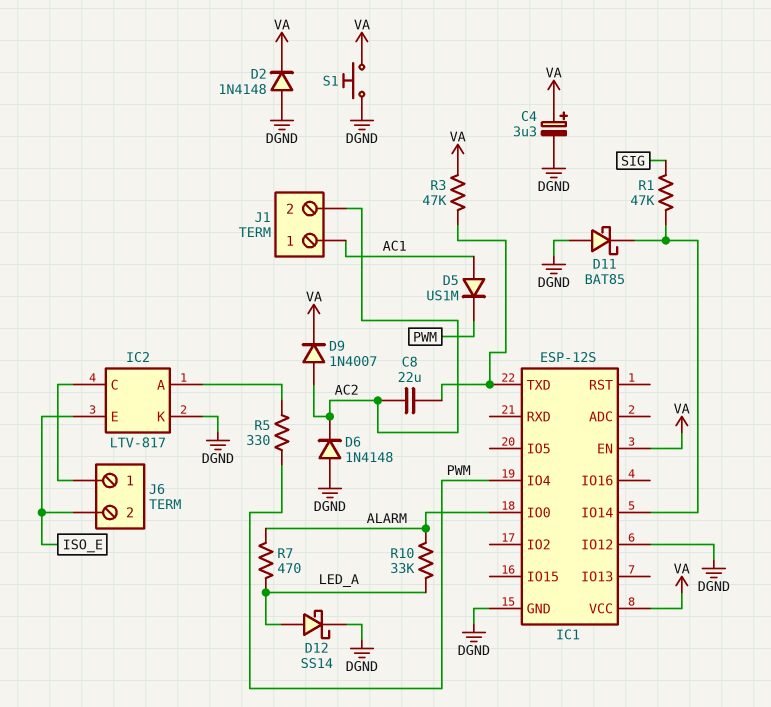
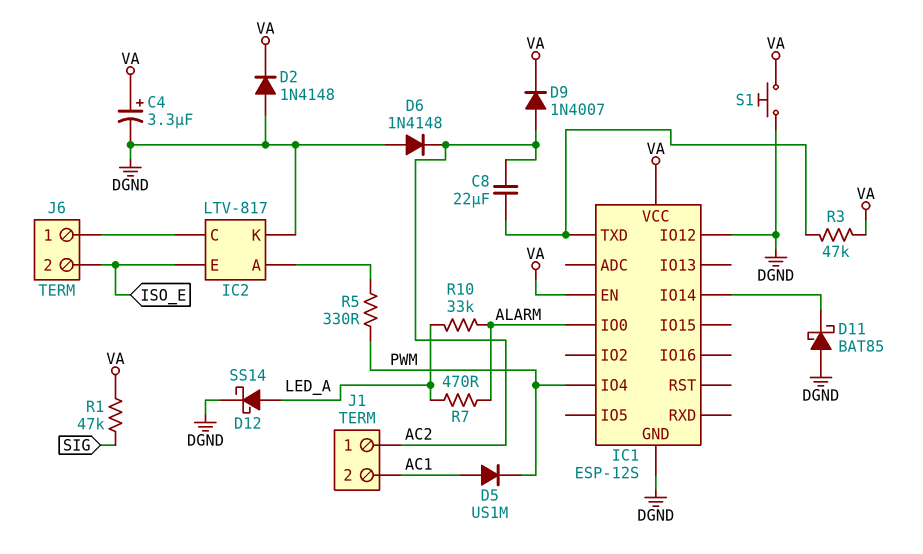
J1 pin 1: AC1 -> AC2
J1 pin 2: AC2 -> AC1
R1: 47k (IC1/IO14, SIG) -> 47k (SIG, VA)

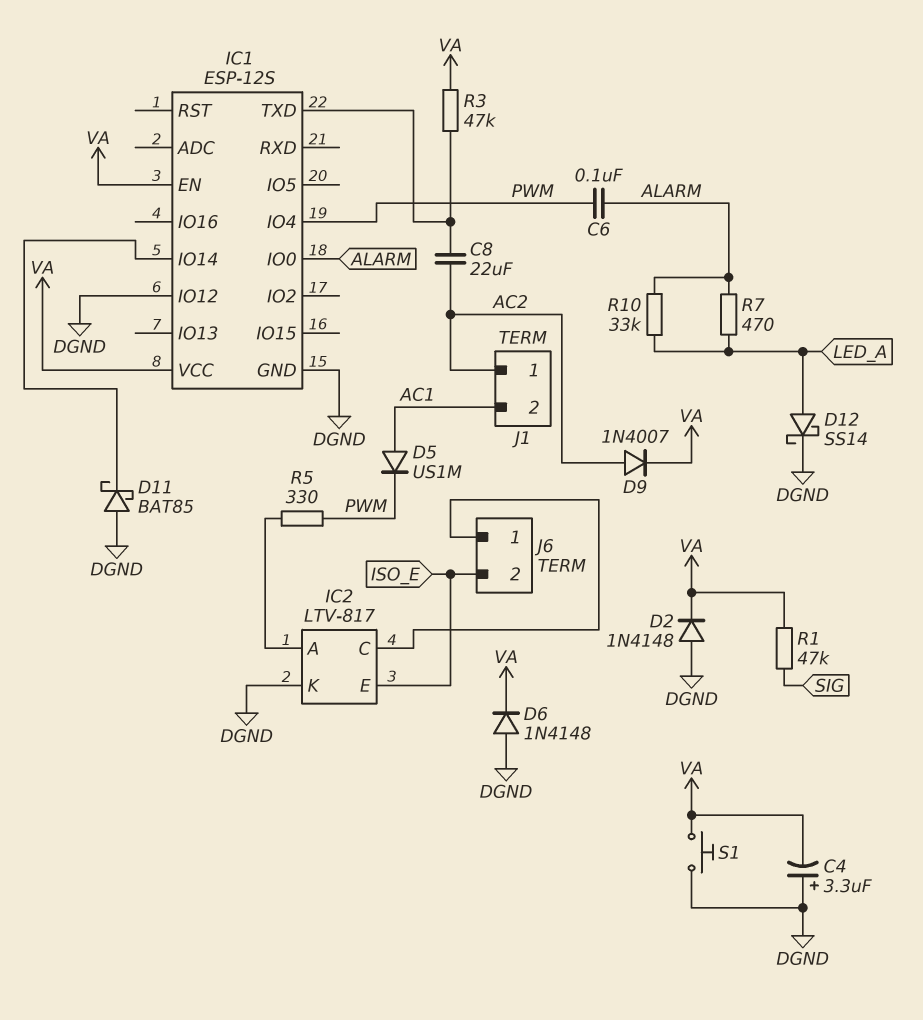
C4: 3.3uF (plus VA, minus DGND) -> 3.3uF (plus DGND, minus VA)
C6: none -> 100nF (ALARM, PWM)
D6: diode 1N4148 (A DGND, K AC2) -> diode 1N4148 (A DGND, K VA)

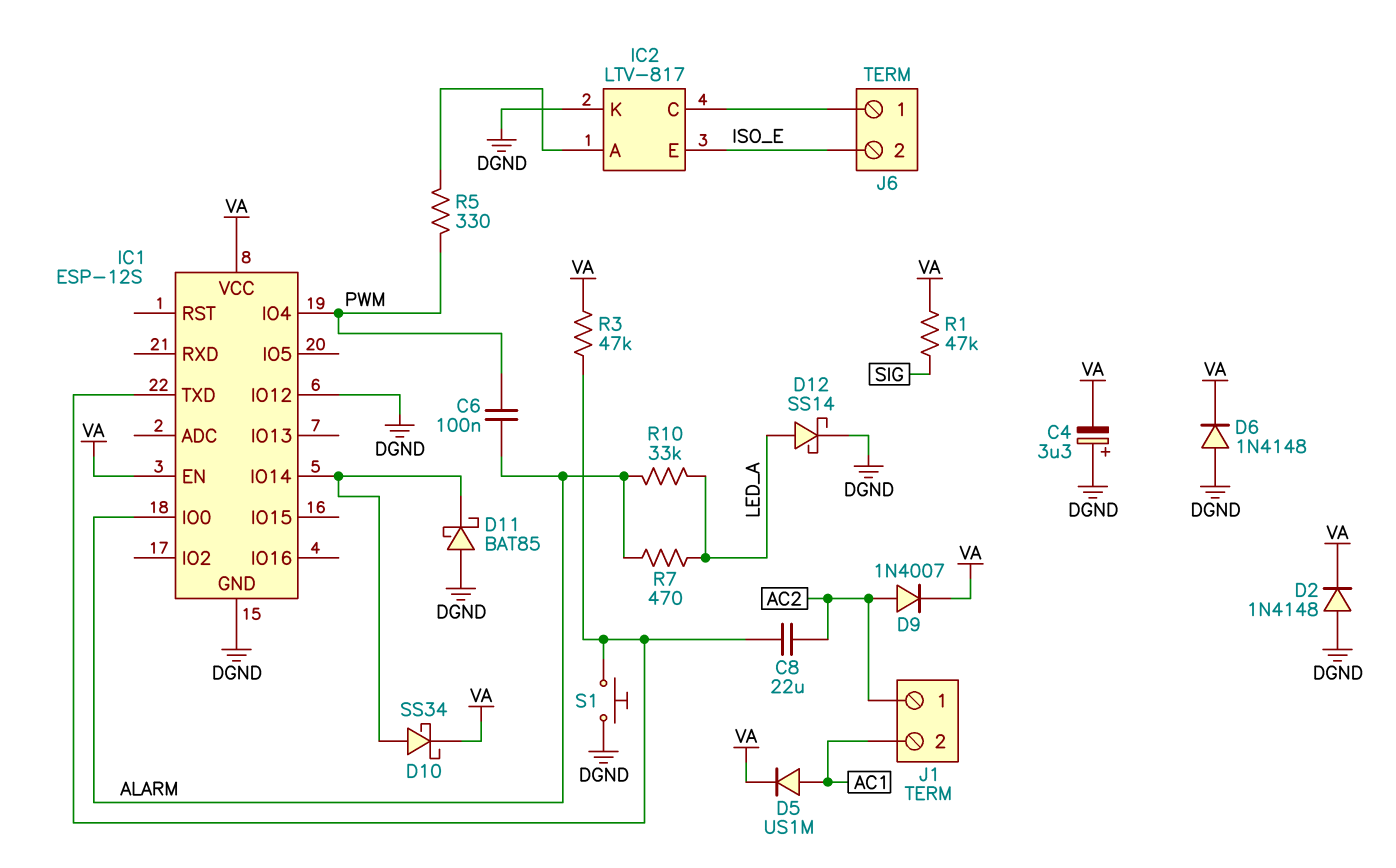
D5: diode US1M (A AC1, K PWM) -> diode US1M (A AC1, K VA)
D10: none -> schottky SS34 (A IC1/IO14, K VA)
S1: button (DGND, VA) -> button (DGND, IC1/TXD)

